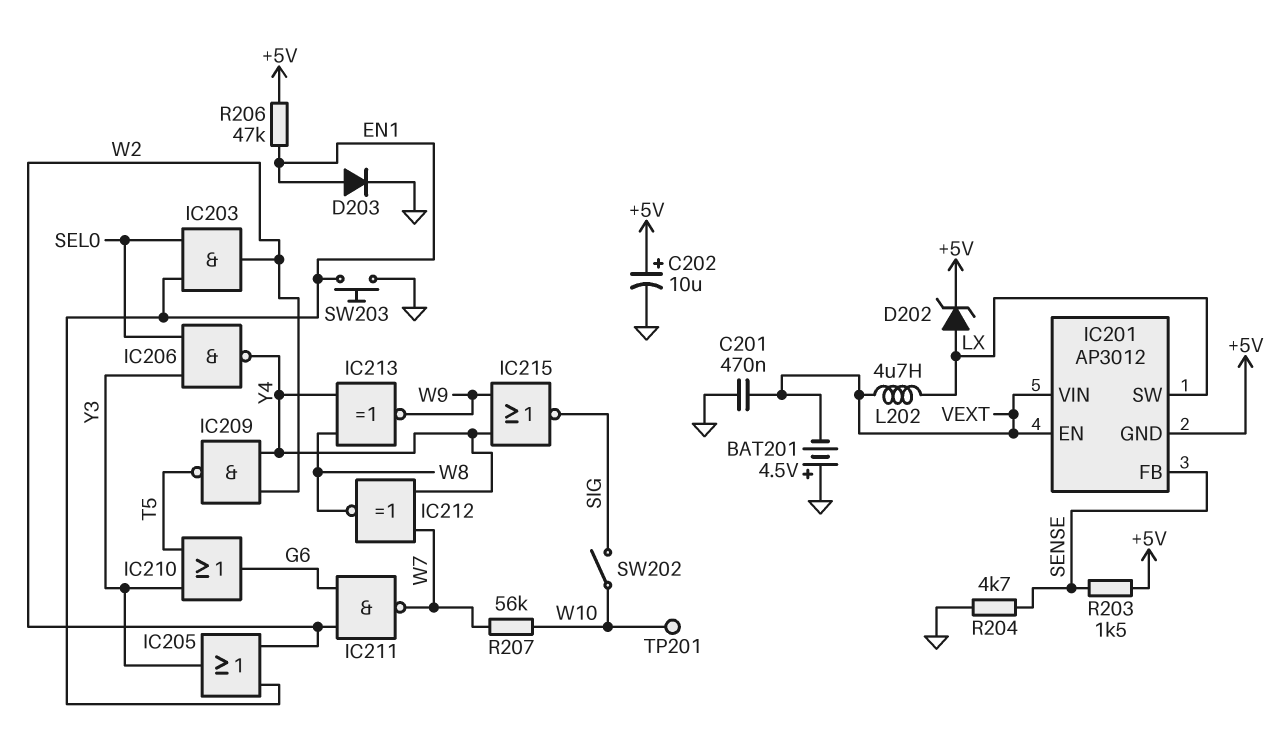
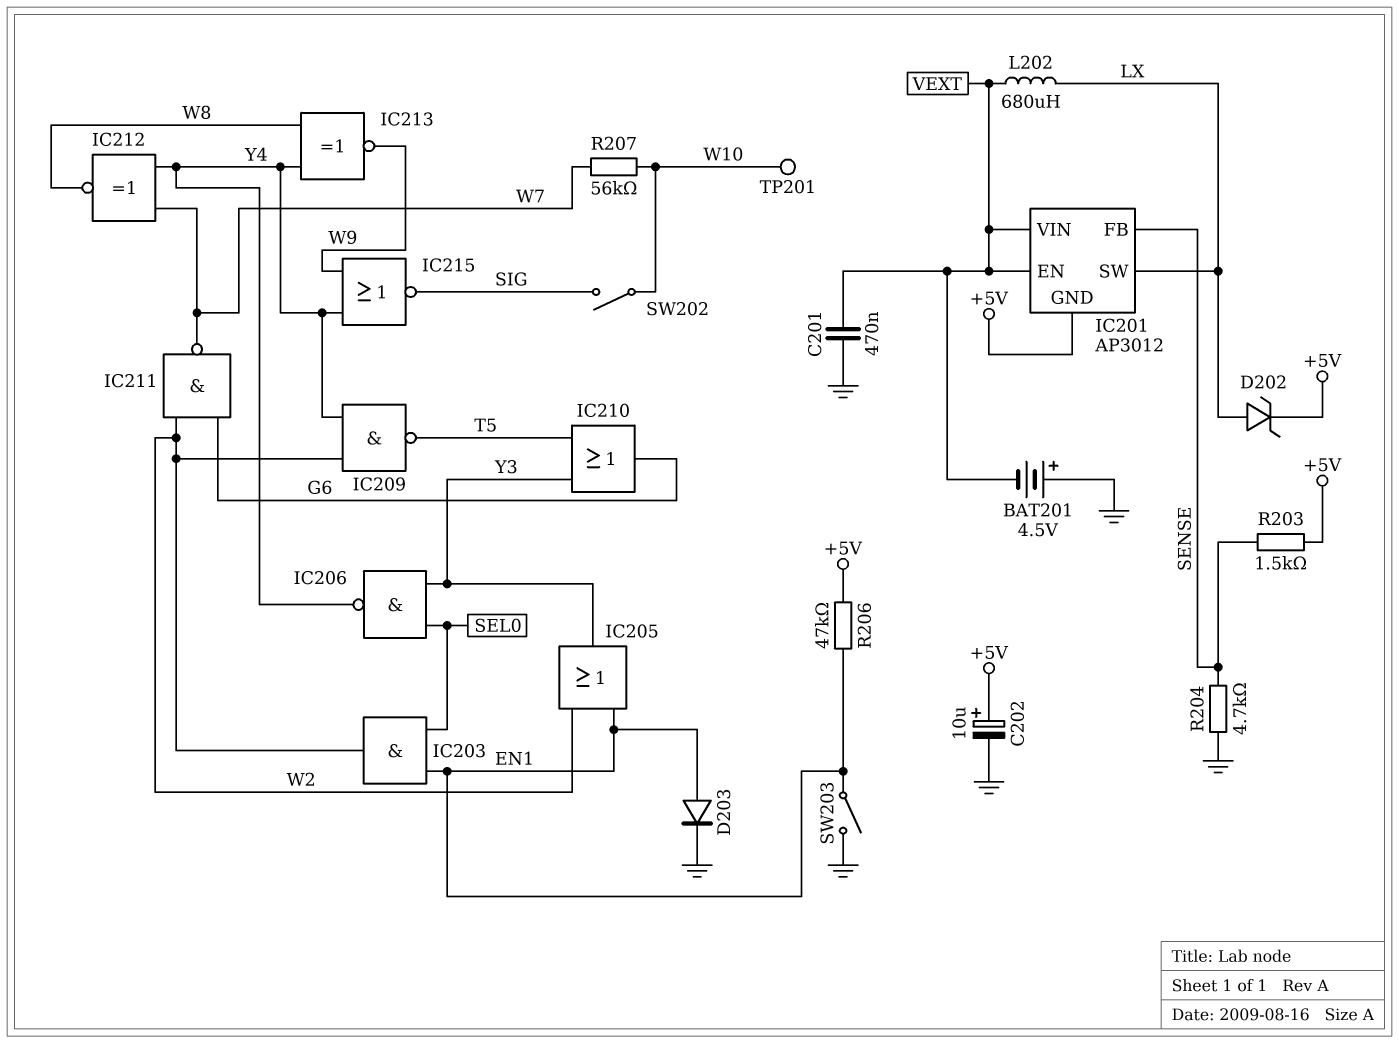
L202: 4.7uH (LX, VEXT) -> 680uH (LX, VEXT)
SW203: button (EN1, GND) -> switch (EN1, GND)

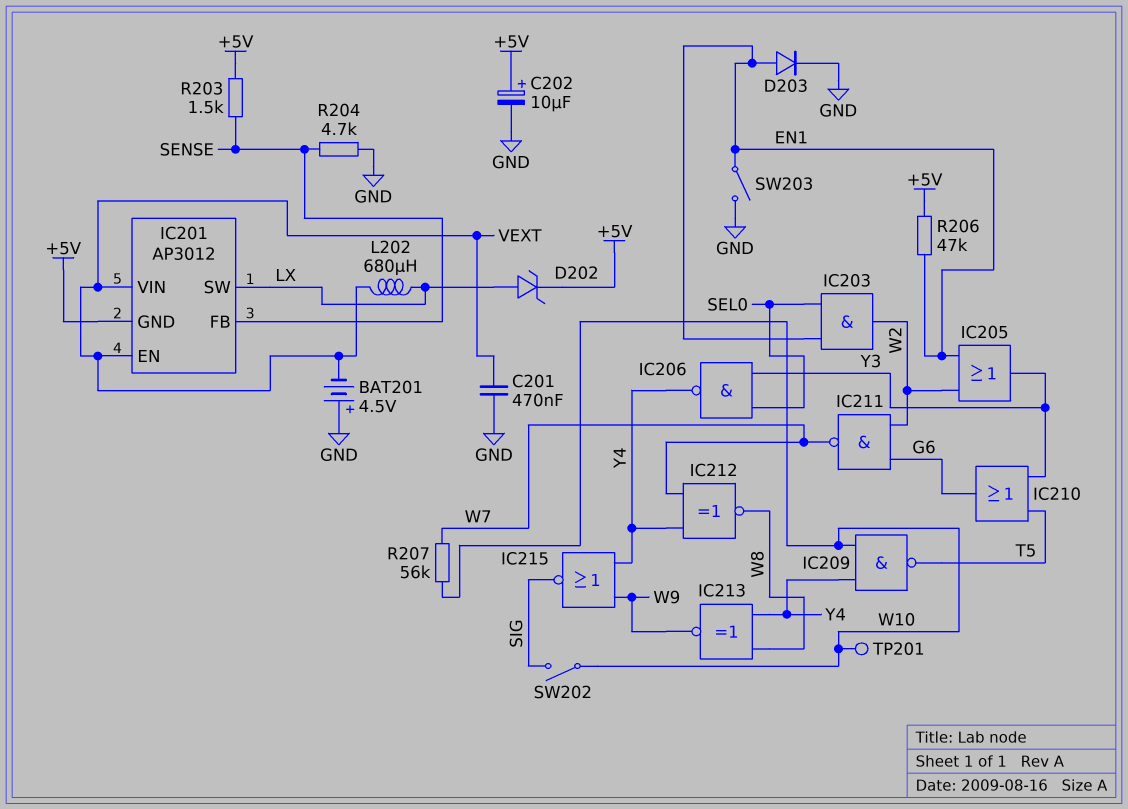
IC209: NAND (in W2, in Y4, out T5) -> NAND (in W10, in Y4, out T5)

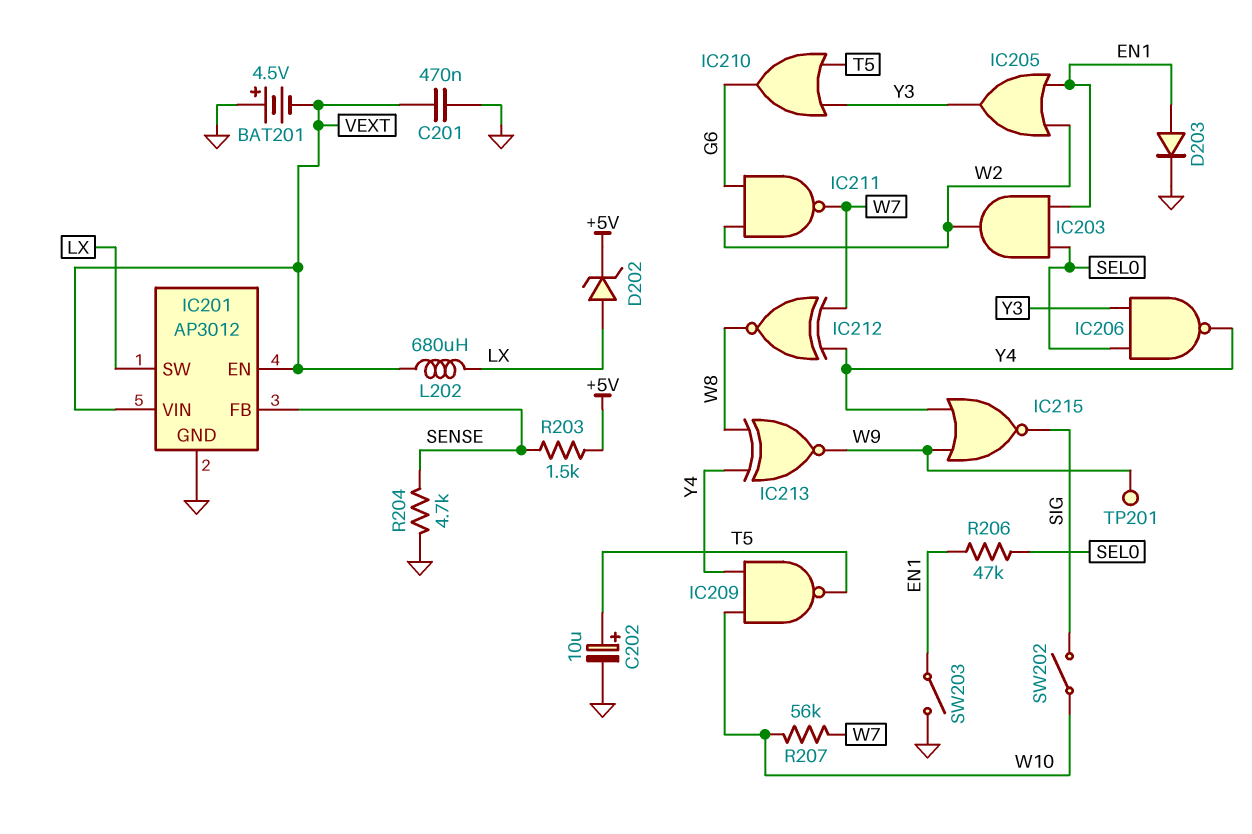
C202: 10uF (plus +5V, minus GND) -> 10uF (plus T5, minus GND)
IC201 pin GND: +5V -> GND
R206: 47k (+5V, EN1) -> 47k (EN1, SEL0)
TP201: test point (W10) -> test point (W9)

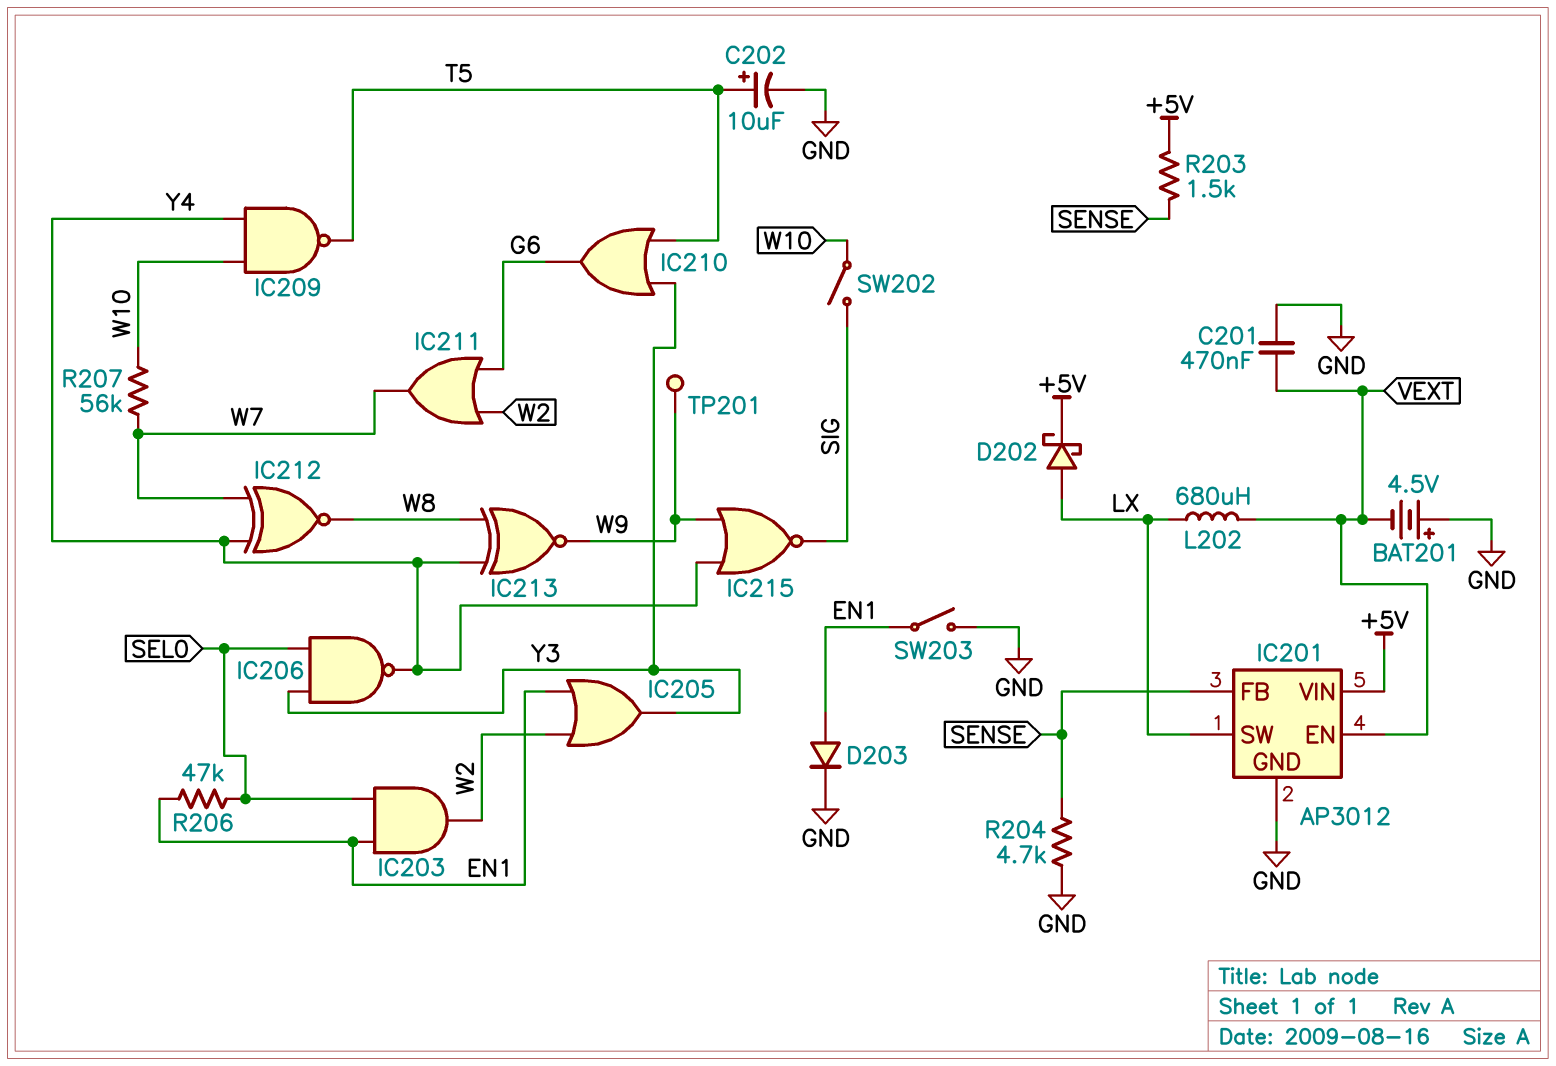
D202: zener (A LX, K +5V) -> schottky (A LX, K +5V)
IC201 pin VIN: VEXT -> +5V
IC211: NAND (in G6, in W2, out W7) -> OR (in G6, in W2, out W7)

